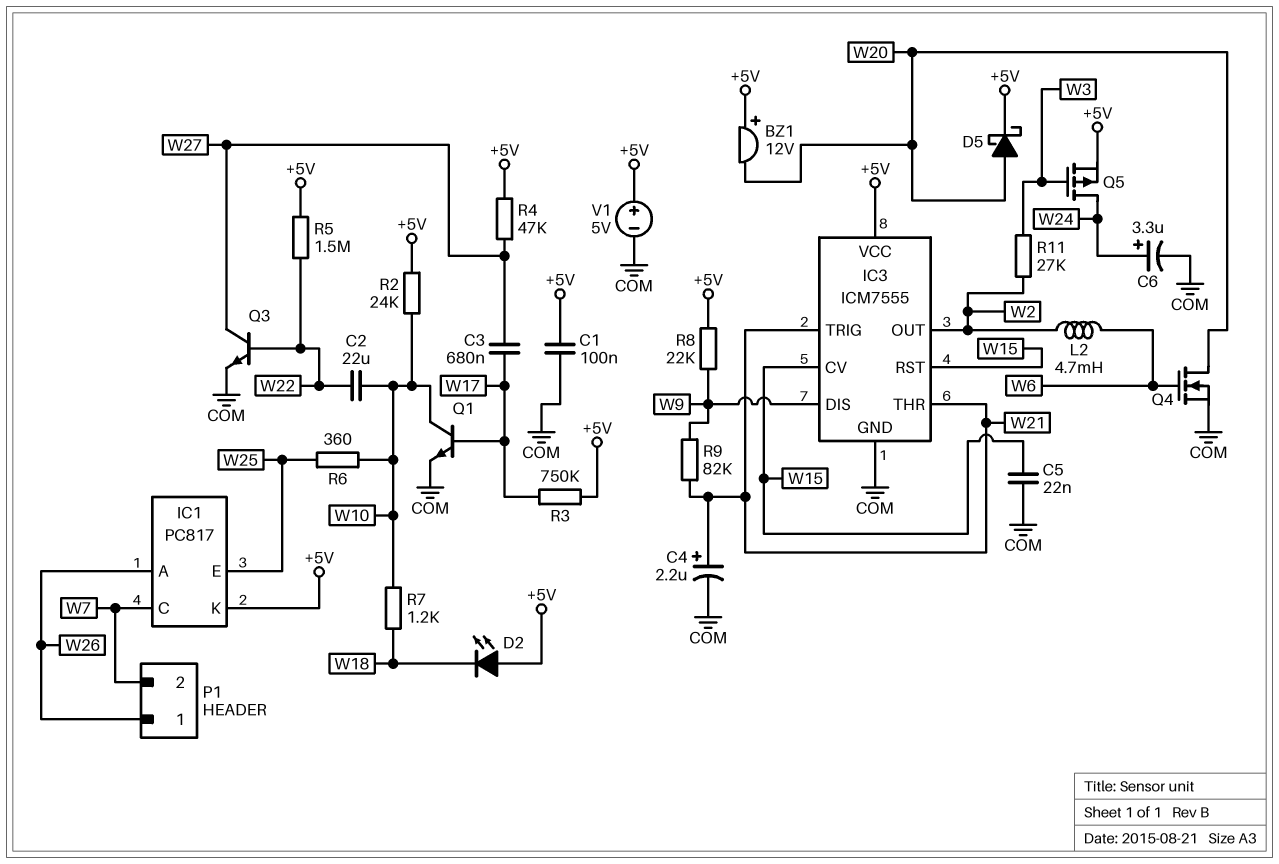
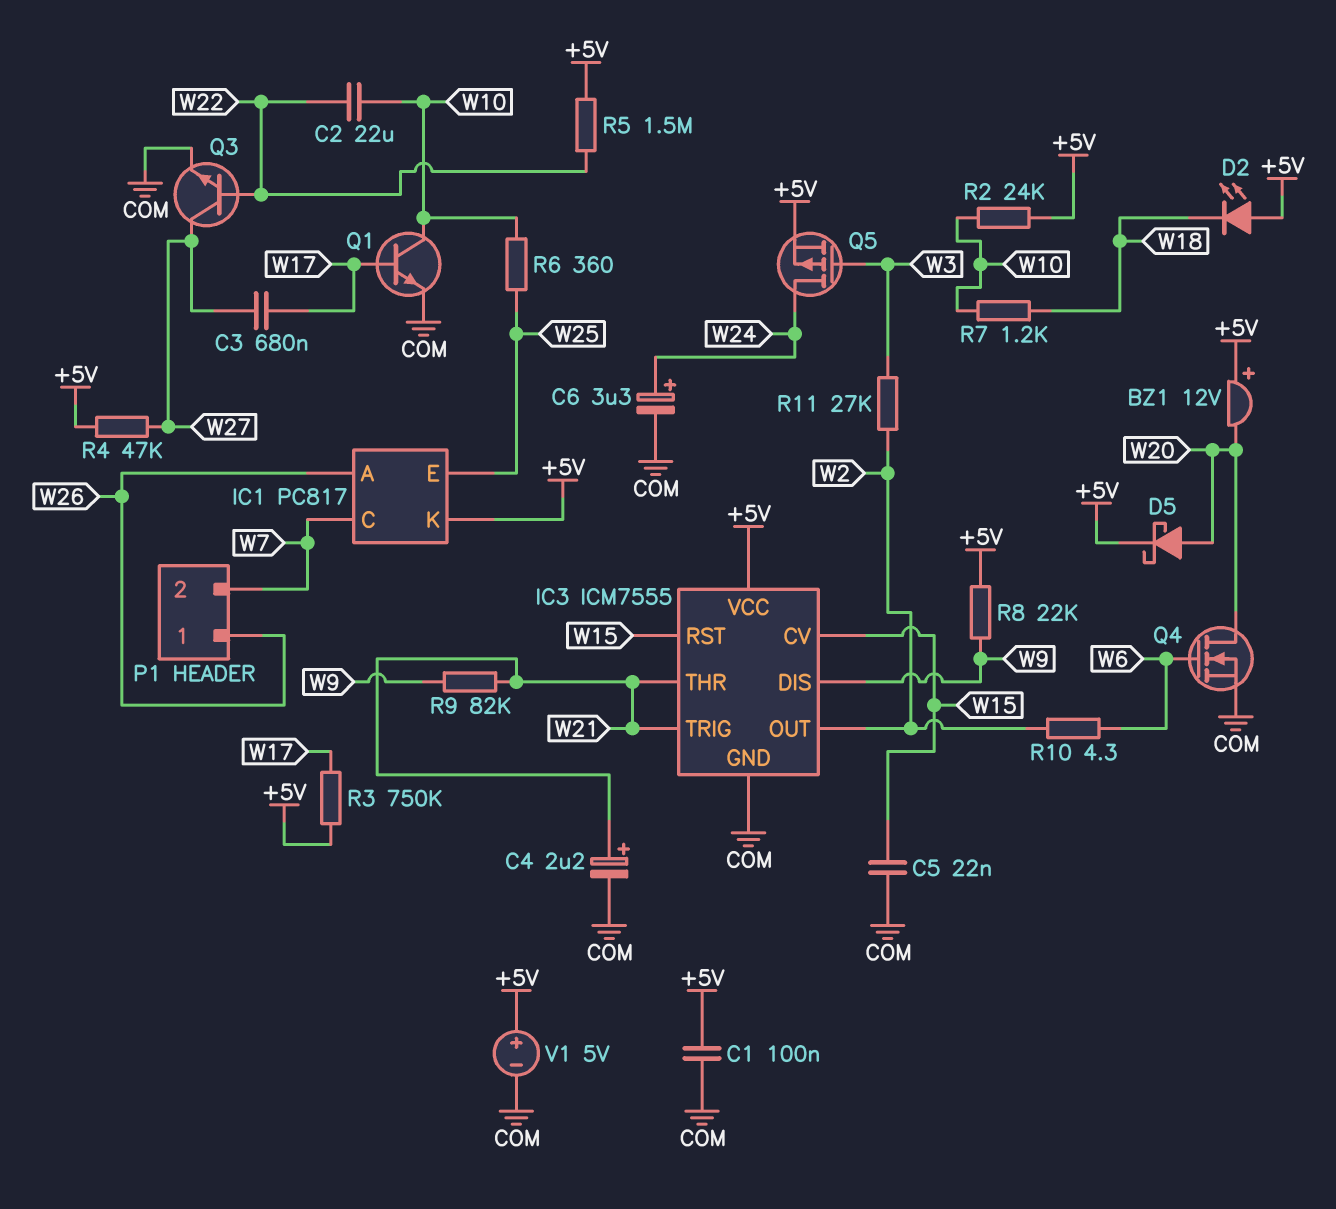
L2: 4.7mH (W2, W6) -> none
R10: none -> 4.3 (W2, W6)

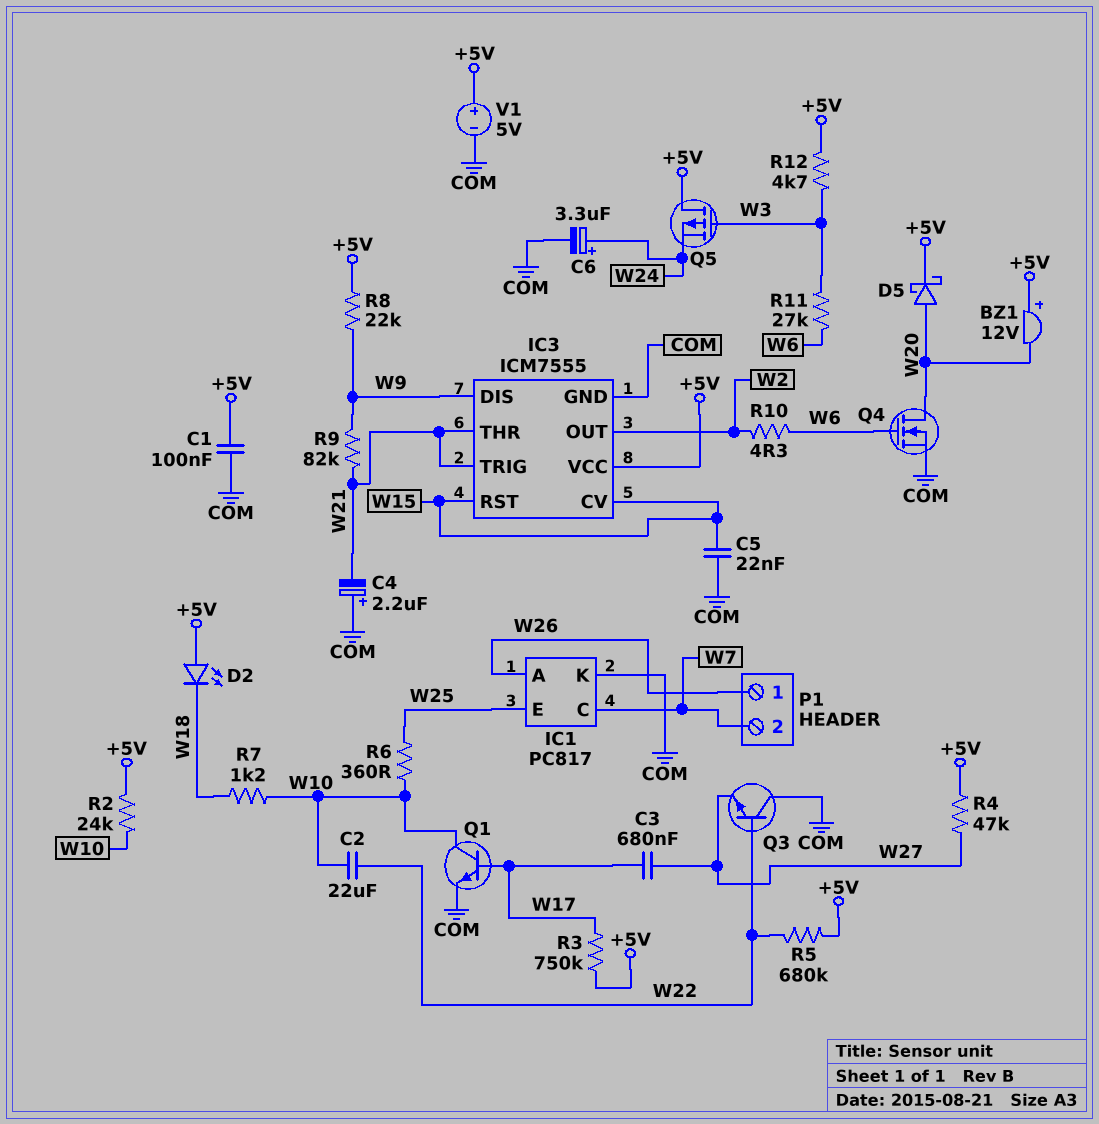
C4: 2.2uF (plus W21, minus COM) -> 2.2uF (plus COM, minus W21)
IC1 pin K: +5V -> COM
Q3: NPN (B W22, C W27, E COM) -> NPN (B W22, C COM, E W27)
Q5: PMOS (G W3, D W24, S +5V) -> PMOS (G W3, D +5V, S W24)
R5: 1.5M (+5V, W22) -> 680k (+5V, W22)
R11: 27k (W2, W3) -> 27k (W3, W6)
R12: none -> 4.7k (+5V, W3)

